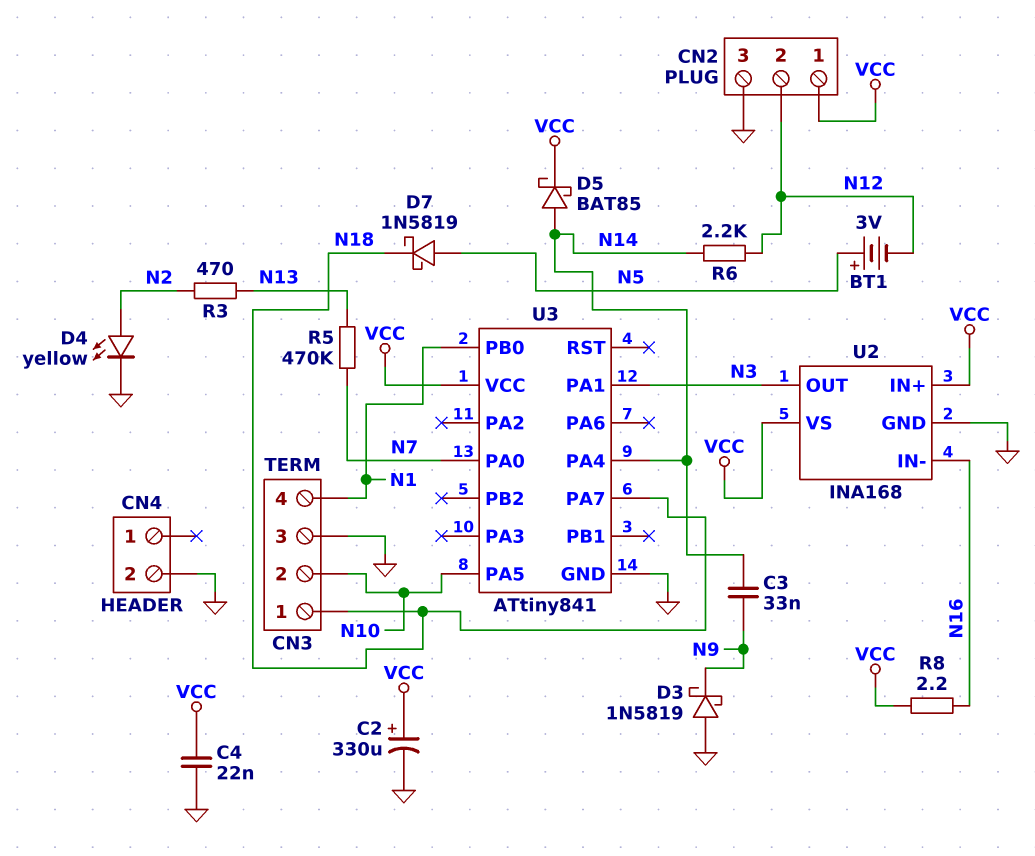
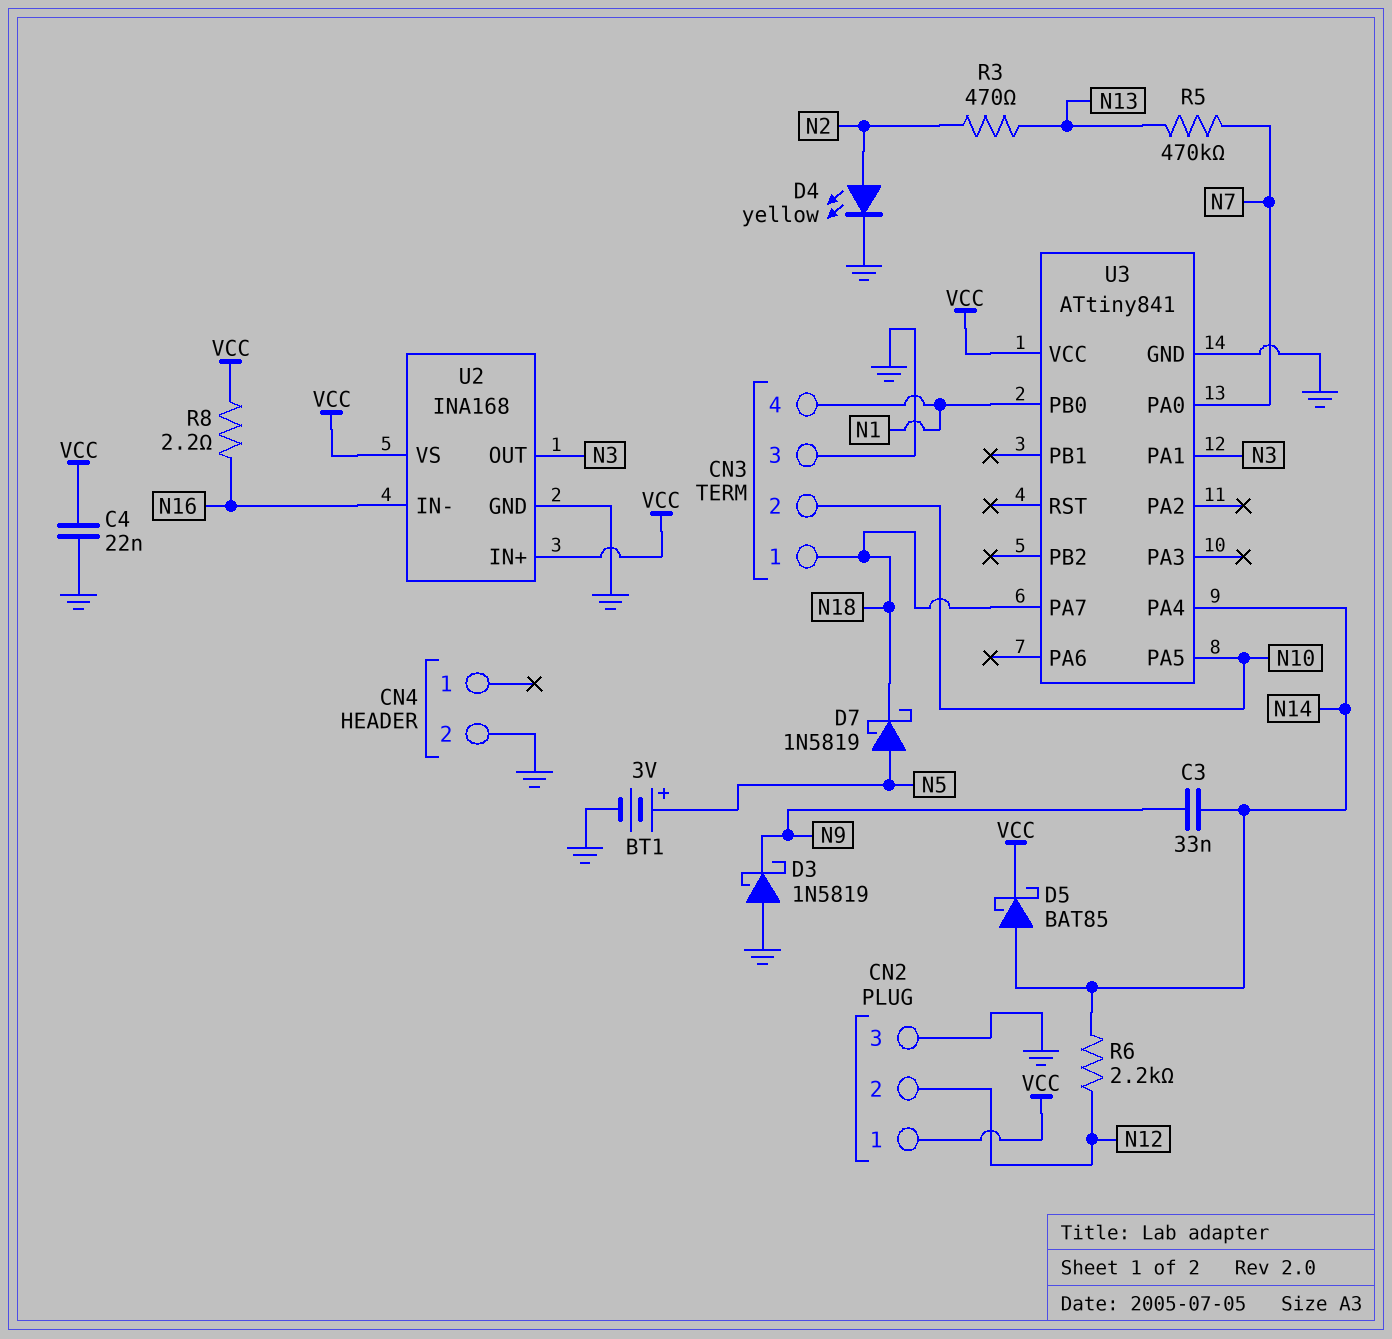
BT1: 3V (plus N5, minus N12) -> 3V (plus N5, minus GND)
C2: 330uF (plus VCC, minus GND) -> none

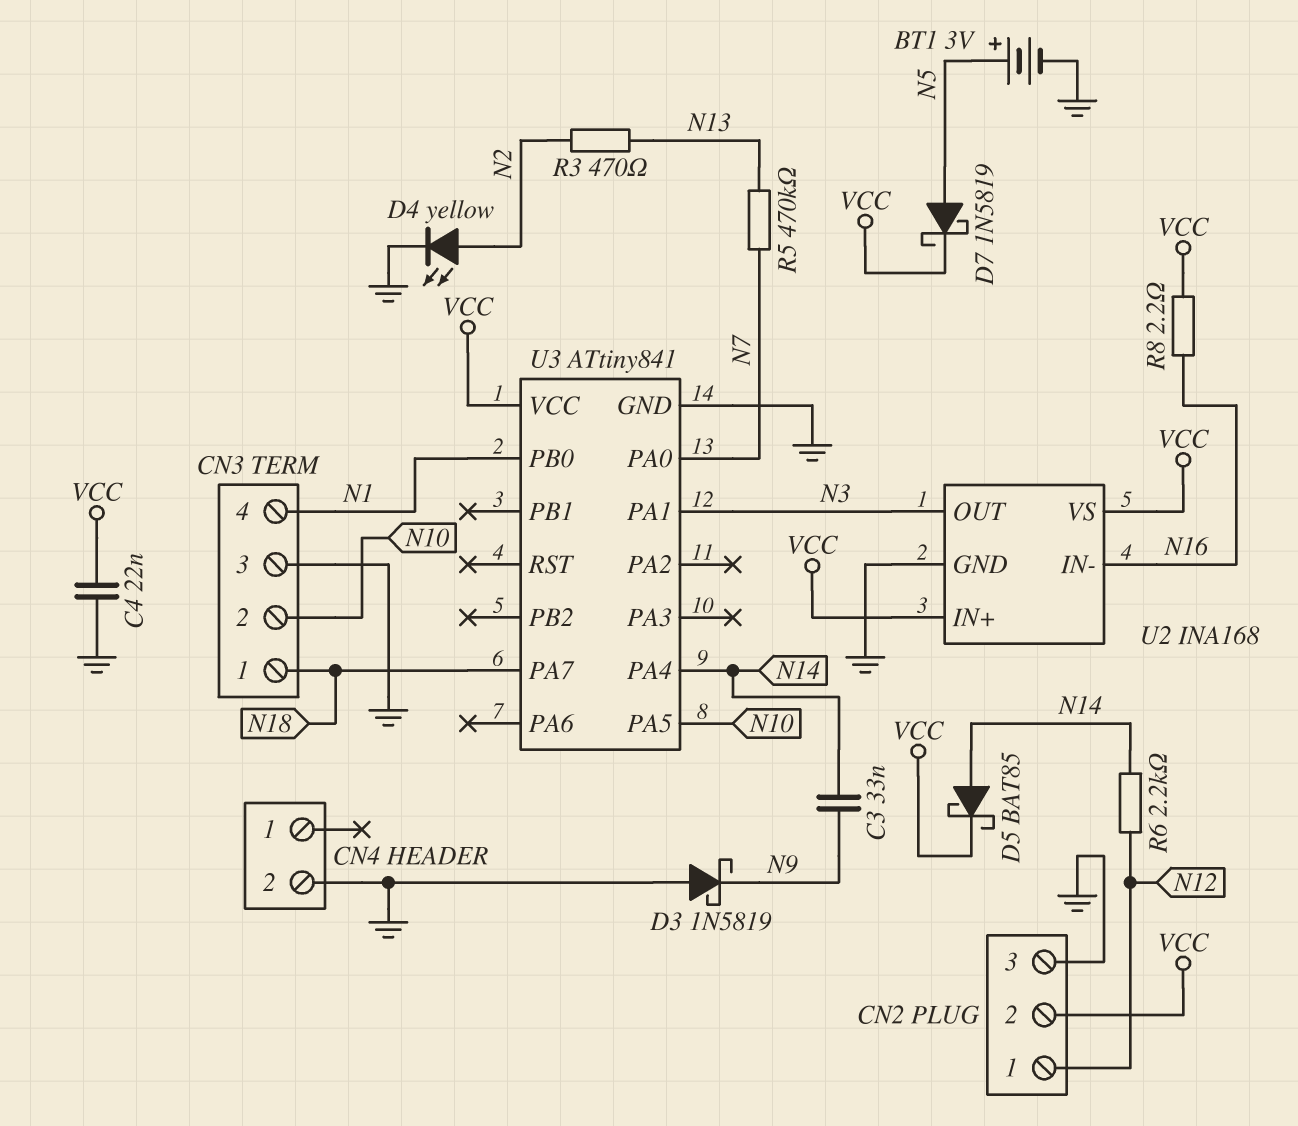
CN2 pin 1: VCC -> N12
CN2 pin 2: N12 -> VCC
D7: schottky 1N5819 (A N5, K N18) -> schottky 1N5819 (A N5, K VCC)

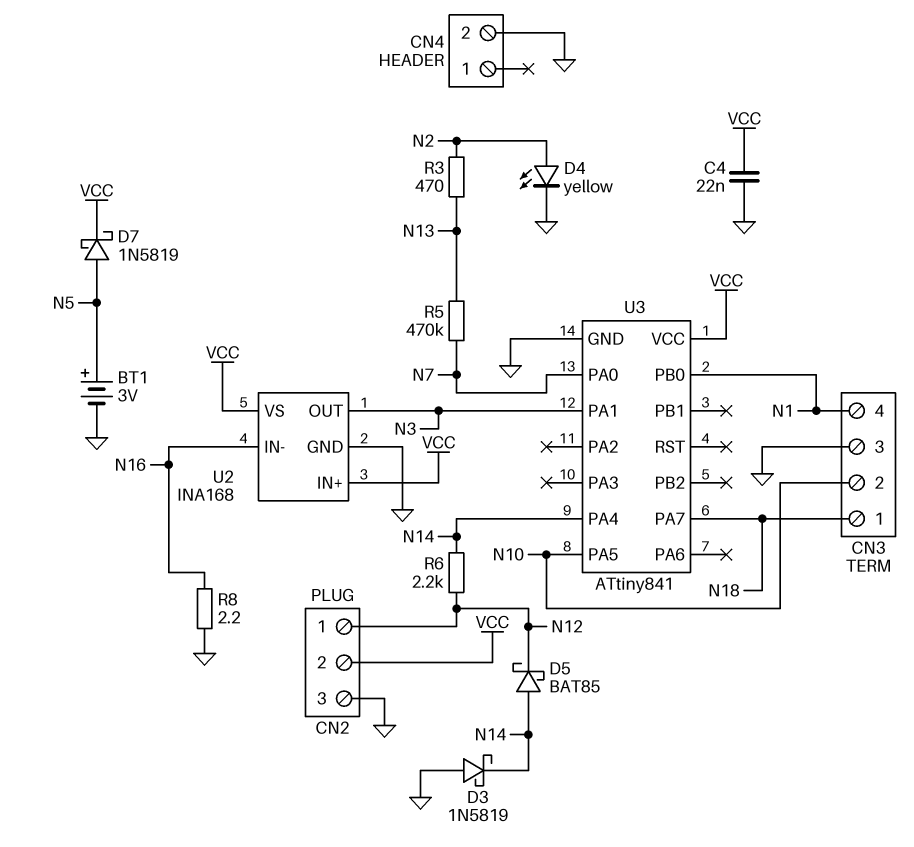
C3: 33nF (N9, N14) -> none
D3: schottky 1N5819 (A GND, K N9) -> schottky 1N5819 (A GND, K N14)
D5: schottky BAT85 (A N14, K VCC) -> schottky BAT85 (A N14, K N12)
R8: 2.2 (N16, VCC) -> 2.2 (GND, N16)

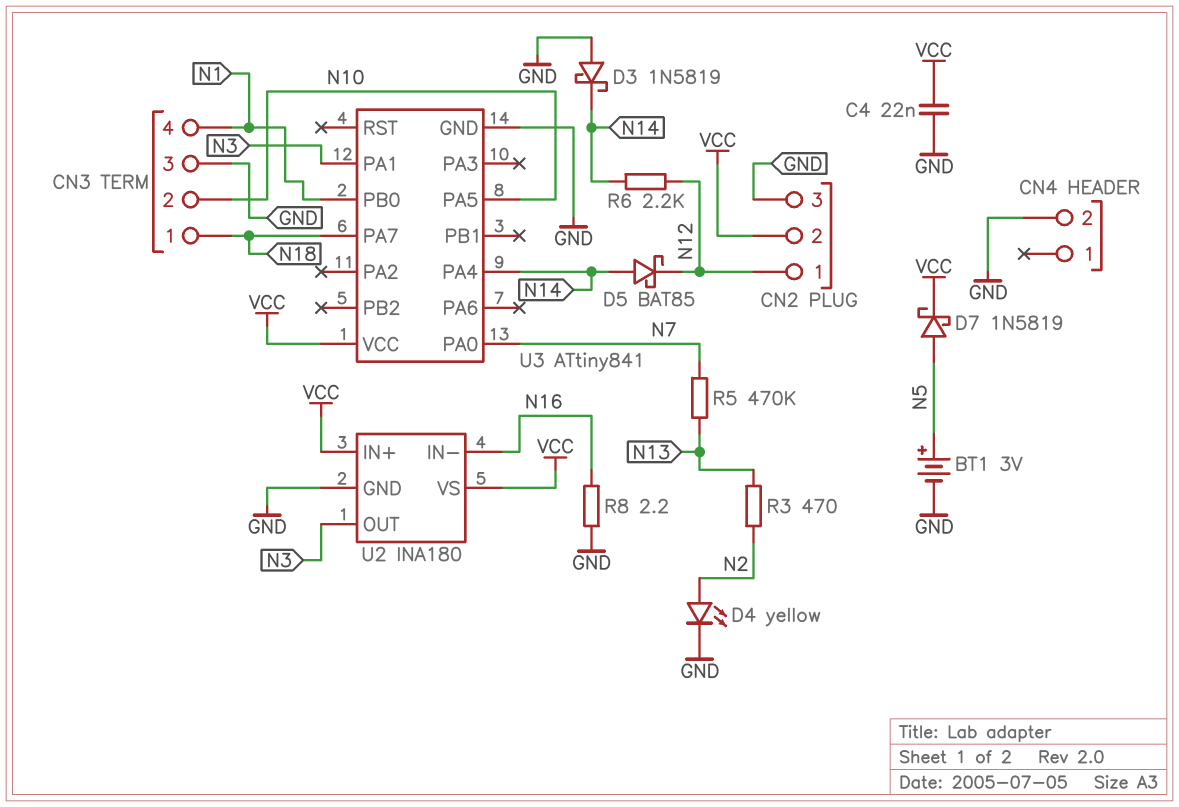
U2: INA168 -> INA180

